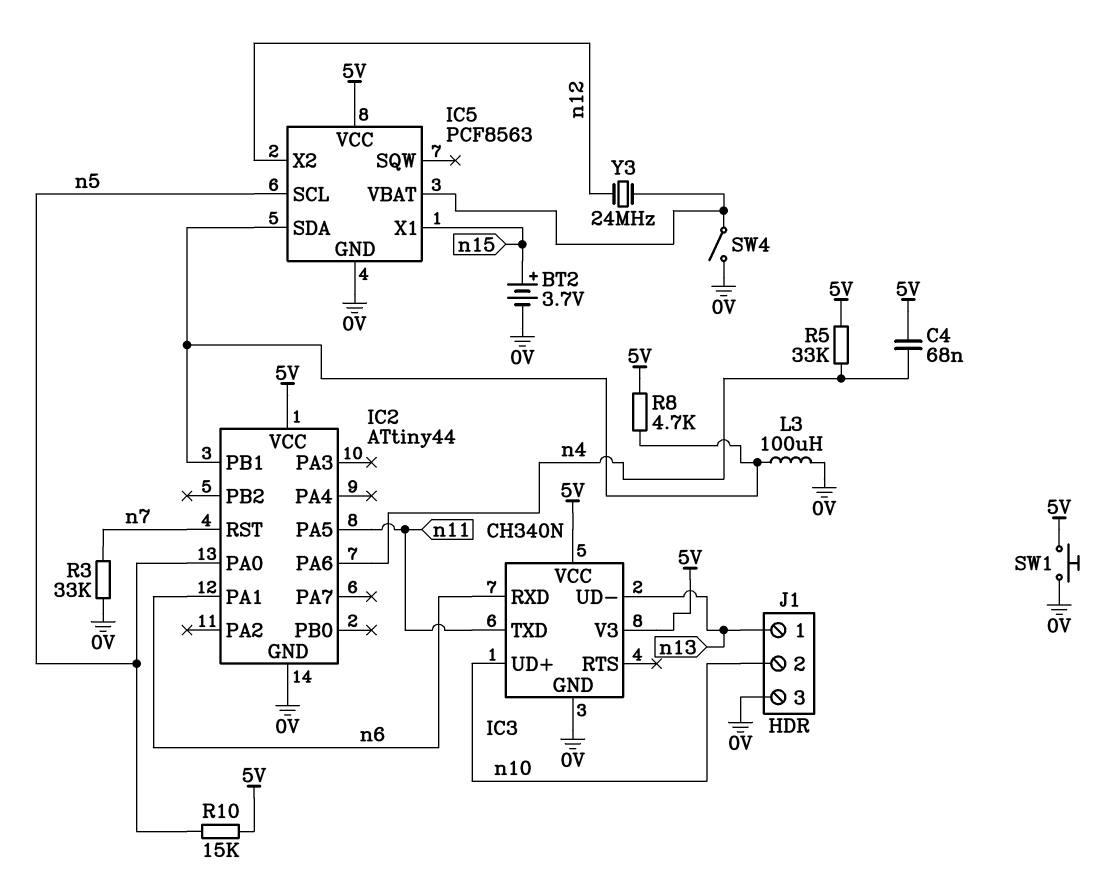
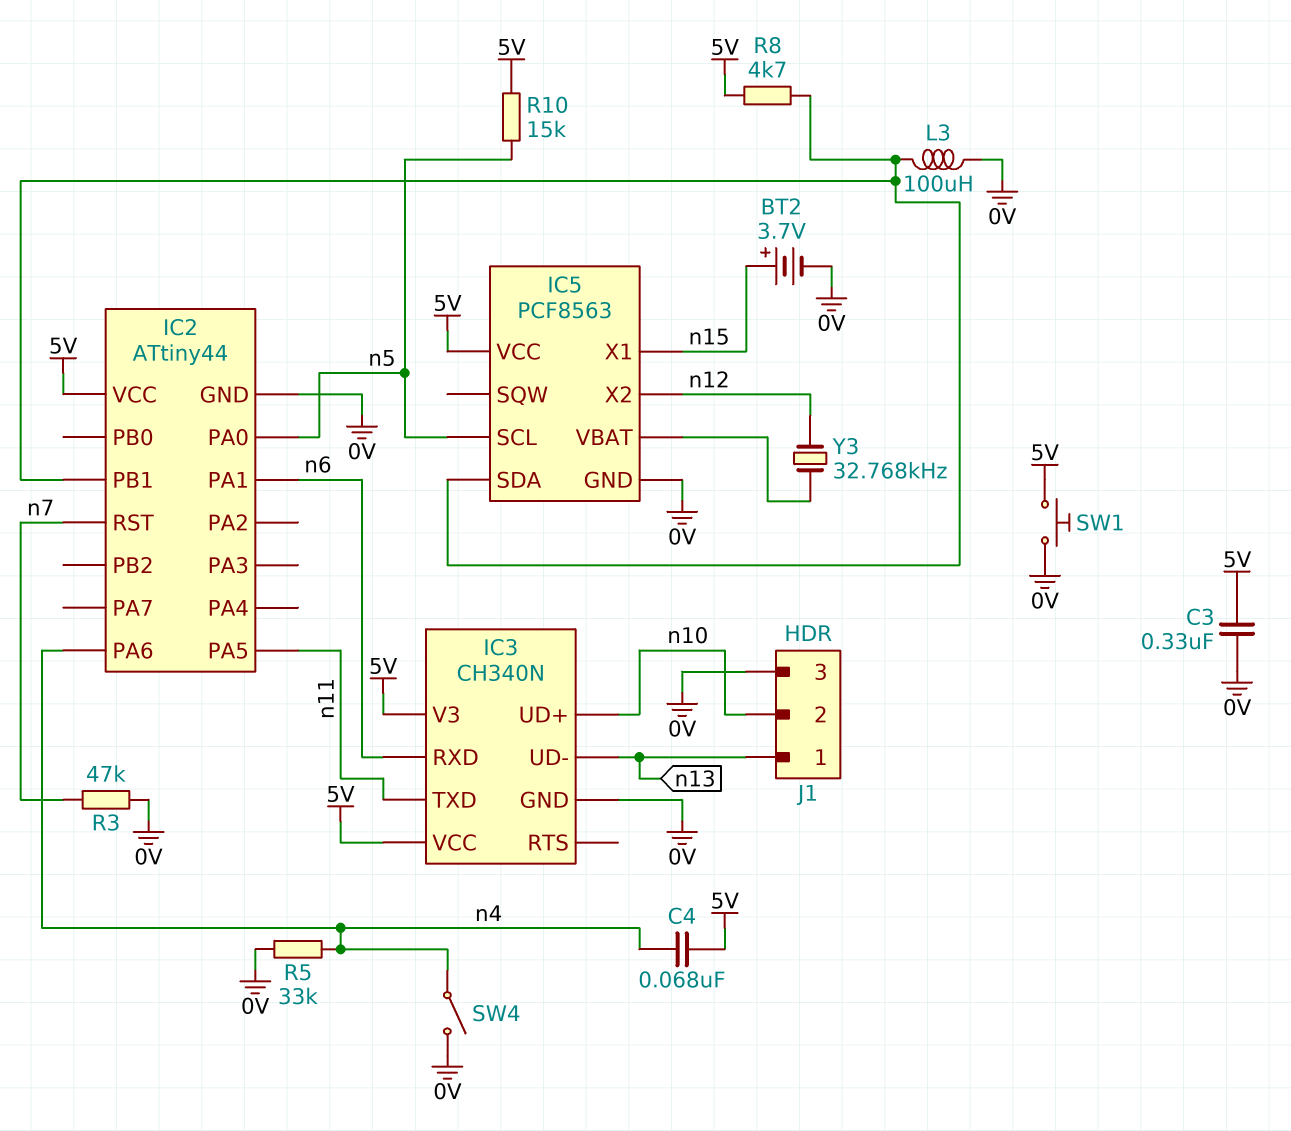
C3: none -> 330nF (0V, 5V)
R3: 33k (0V, n7) -> 47k (0V, n7)
R5: 33k (5V, n4) -> 33k (0V, n4)
SW4: switch (0V, IC5/VBAT) -> switch (0V, n4)
Y3: 24MHz (IC5/VBAT, n12) -> 32.768kHz (IC5/VBAT, n12)

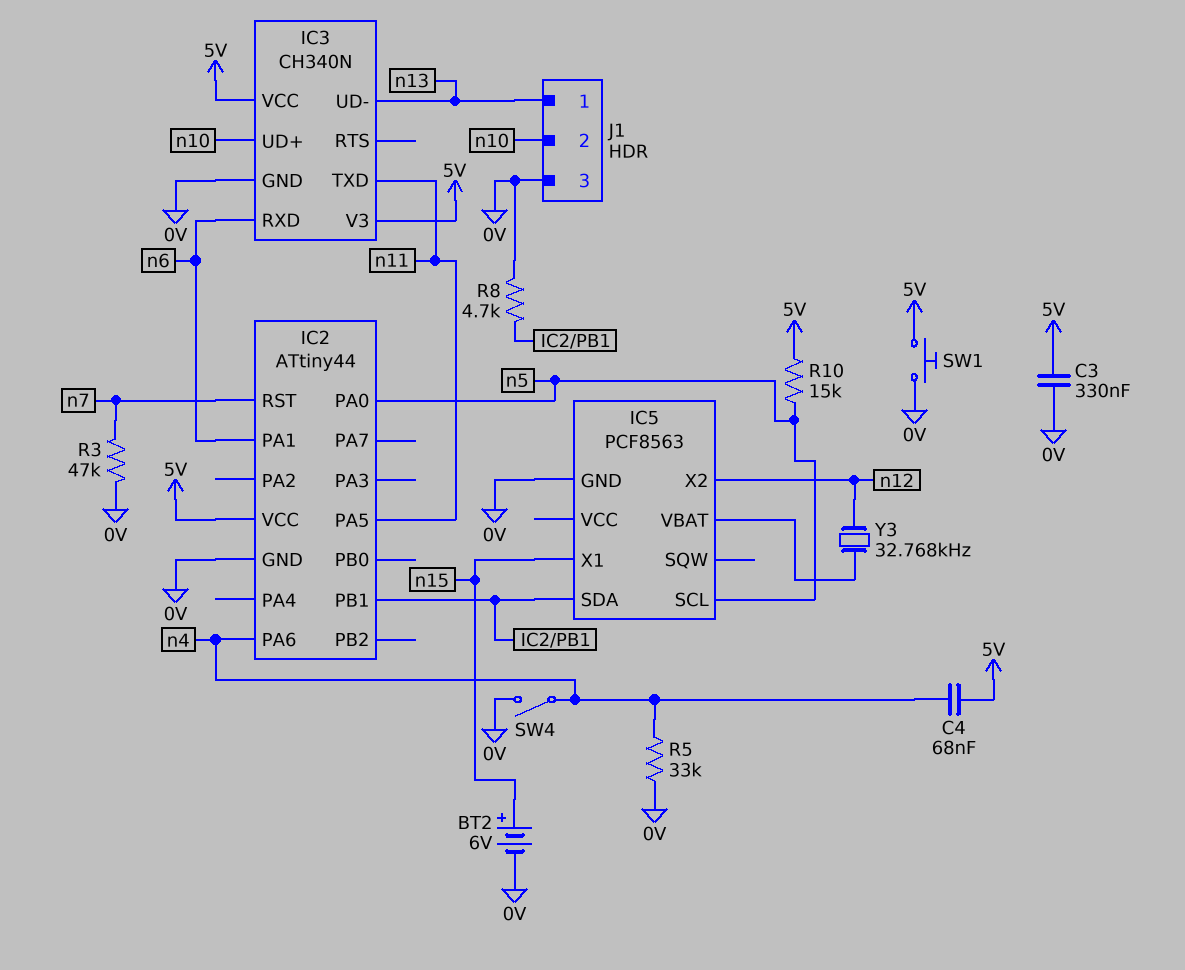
BT2: 3.7V (plus n15, minus 0V) -> 6V (plus n15, minus 0V)
IC5 pin VCC: 5V -> none
L3: 100uH (0V, IC2/PB1) -> none
R8: 4.7k (5V, IC2/PB1) -> 4.7k (0V, IC2/PB1)

